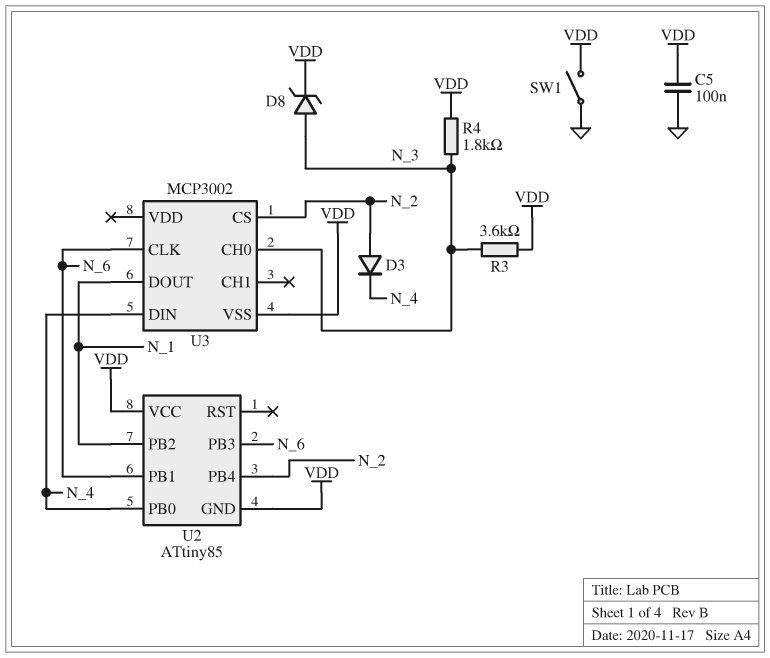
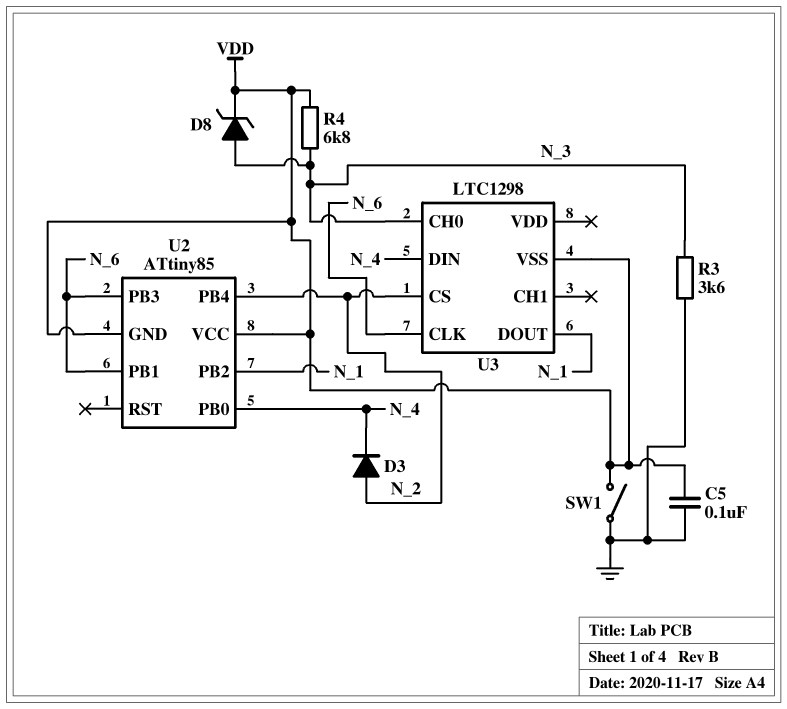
R3: 3.6k (N_3, VDD) -> 3.6k (GND, N_3)
R4: 1.8k (N_3, VDD) -> 6.8k (N_3, VDD)
U3: MCP3002 -> LTC1298

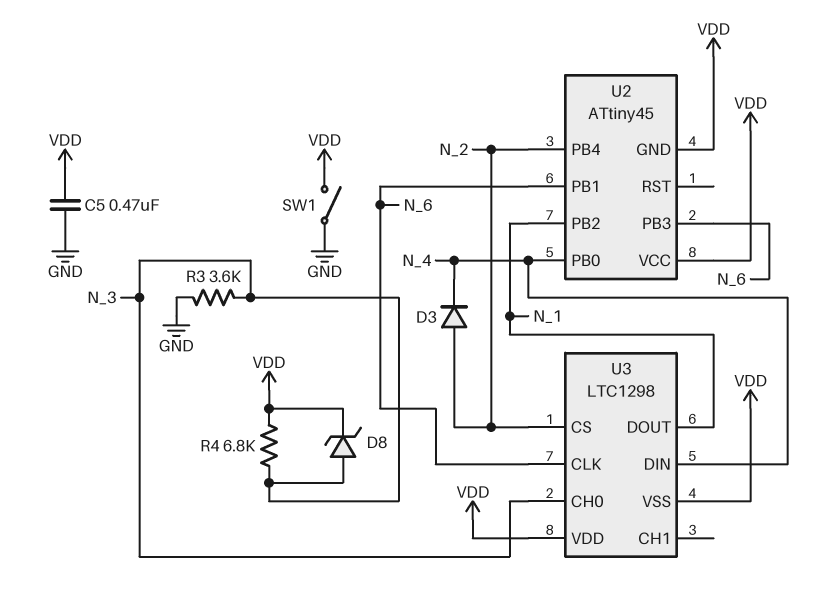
C5: 100nF (GND, VDD) -> 470nF (GND, VDD)
U2: ATtiny85 -> ATtiny45
U3 pin VDD: none -> VDD

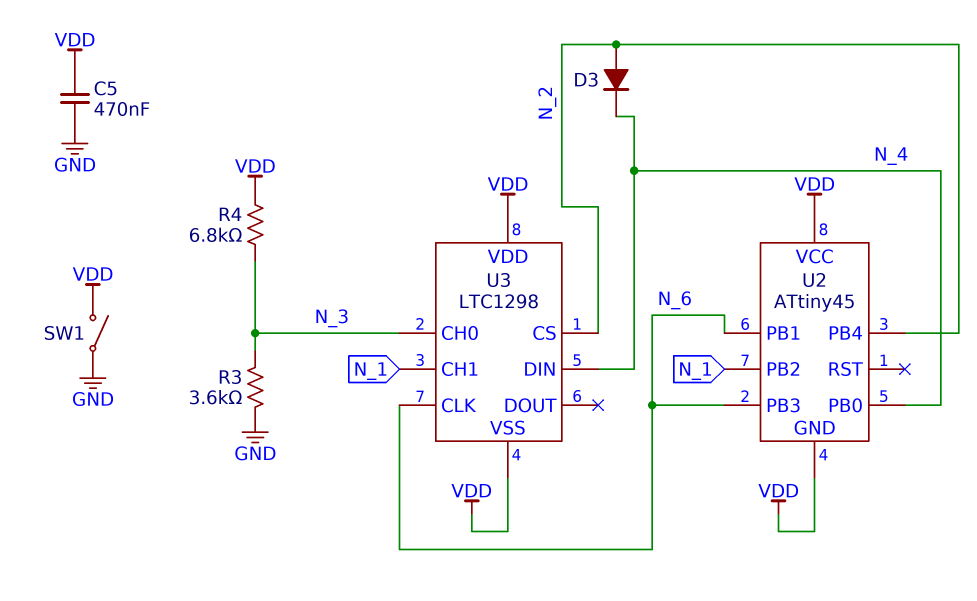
D8: zener (A N_3, K VDD) -> none
U3 pin CH1: none -> N_1
U3 pin DOUT: N_1 -> none

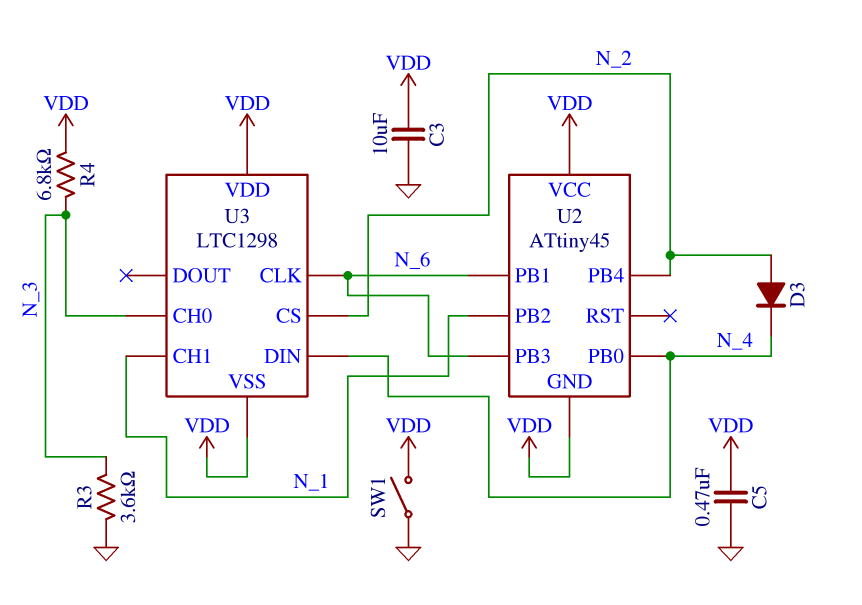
C3: none -> 10uF (GND, VDD)

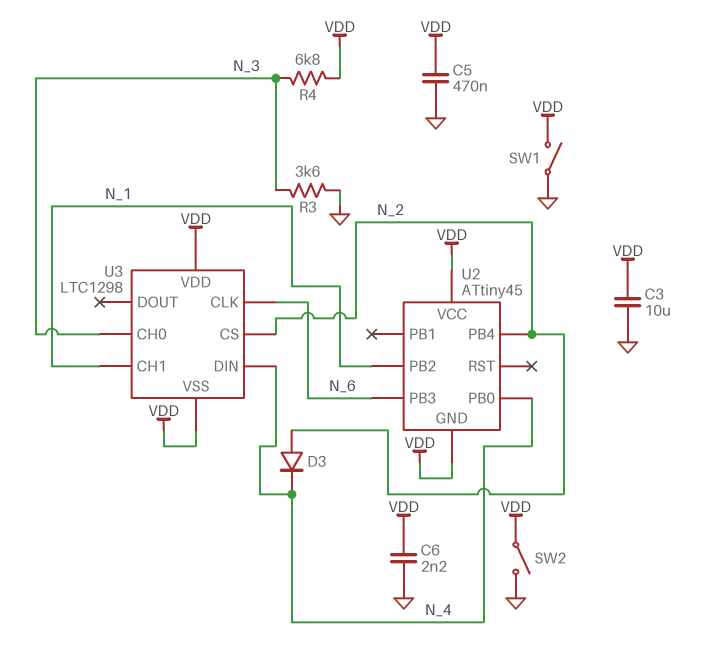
C6: none -> 2.2nF (GND, VDD)
SW2: none -> switch (GND, VDD)
U2 pin PB1: N_6 -> none

